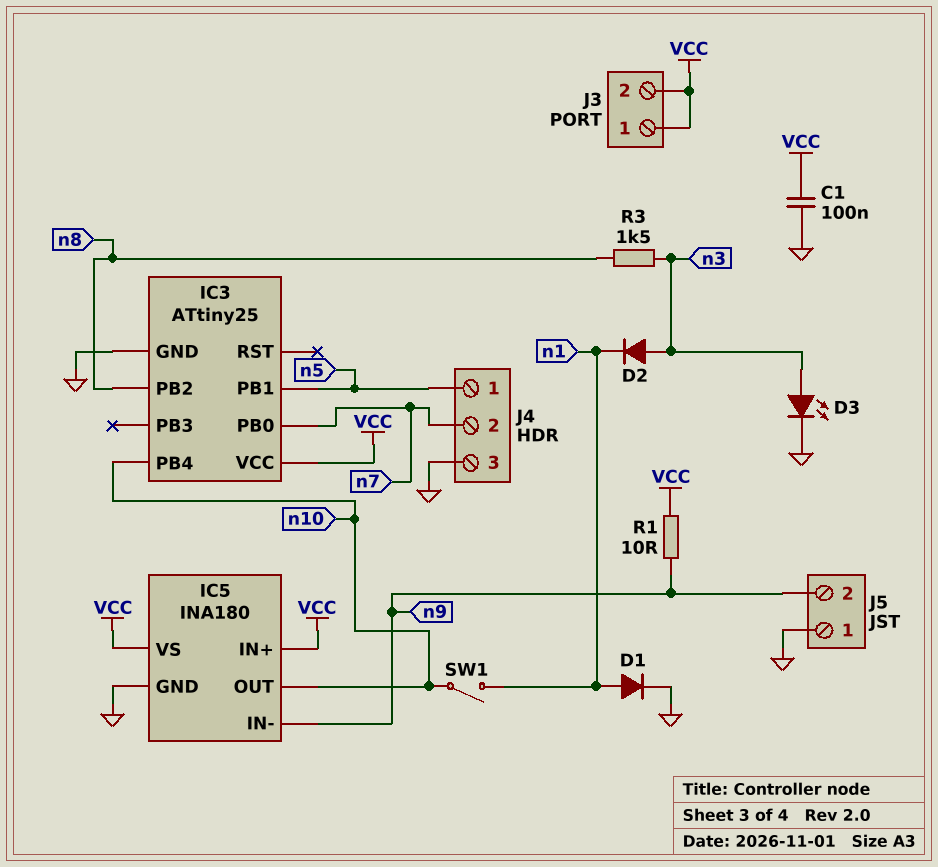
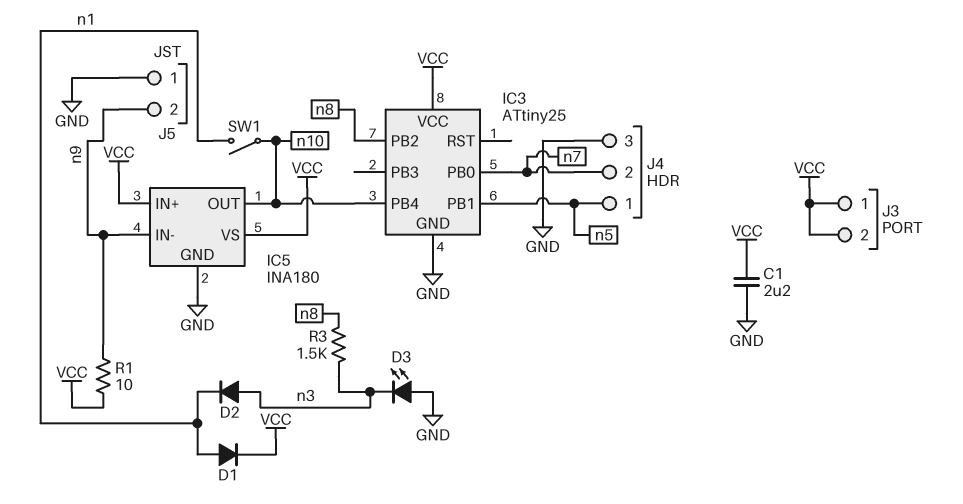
C1: 100nF (GND, VCC) -> 2.2uF (GND, VCC)
D1: diode (A n1, K GND) -> diode (A n1, K VCC)
D3: LED (A n3, K GND) -> LED (A GND, K n3)

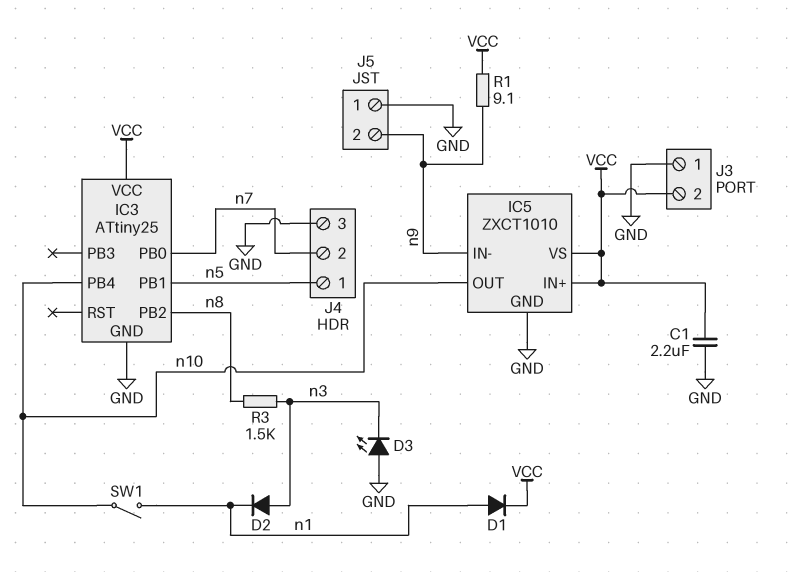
IC5: INA180 -> ZXCT1010
J3 pin 1: VCC -> GND
R1: 10 (VCC, n9) -> 9.1 (VCC, n9)

